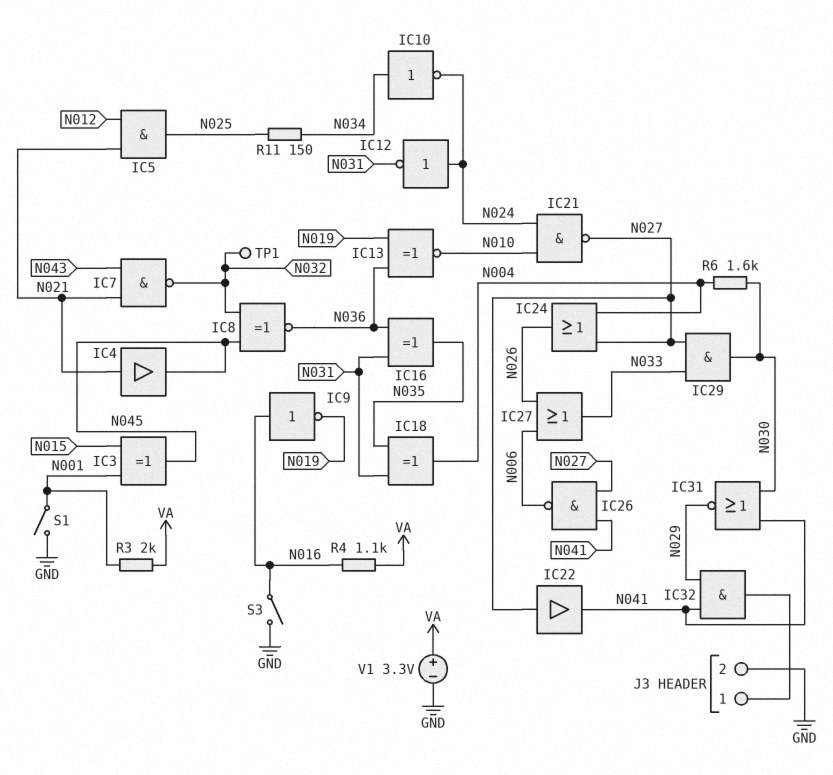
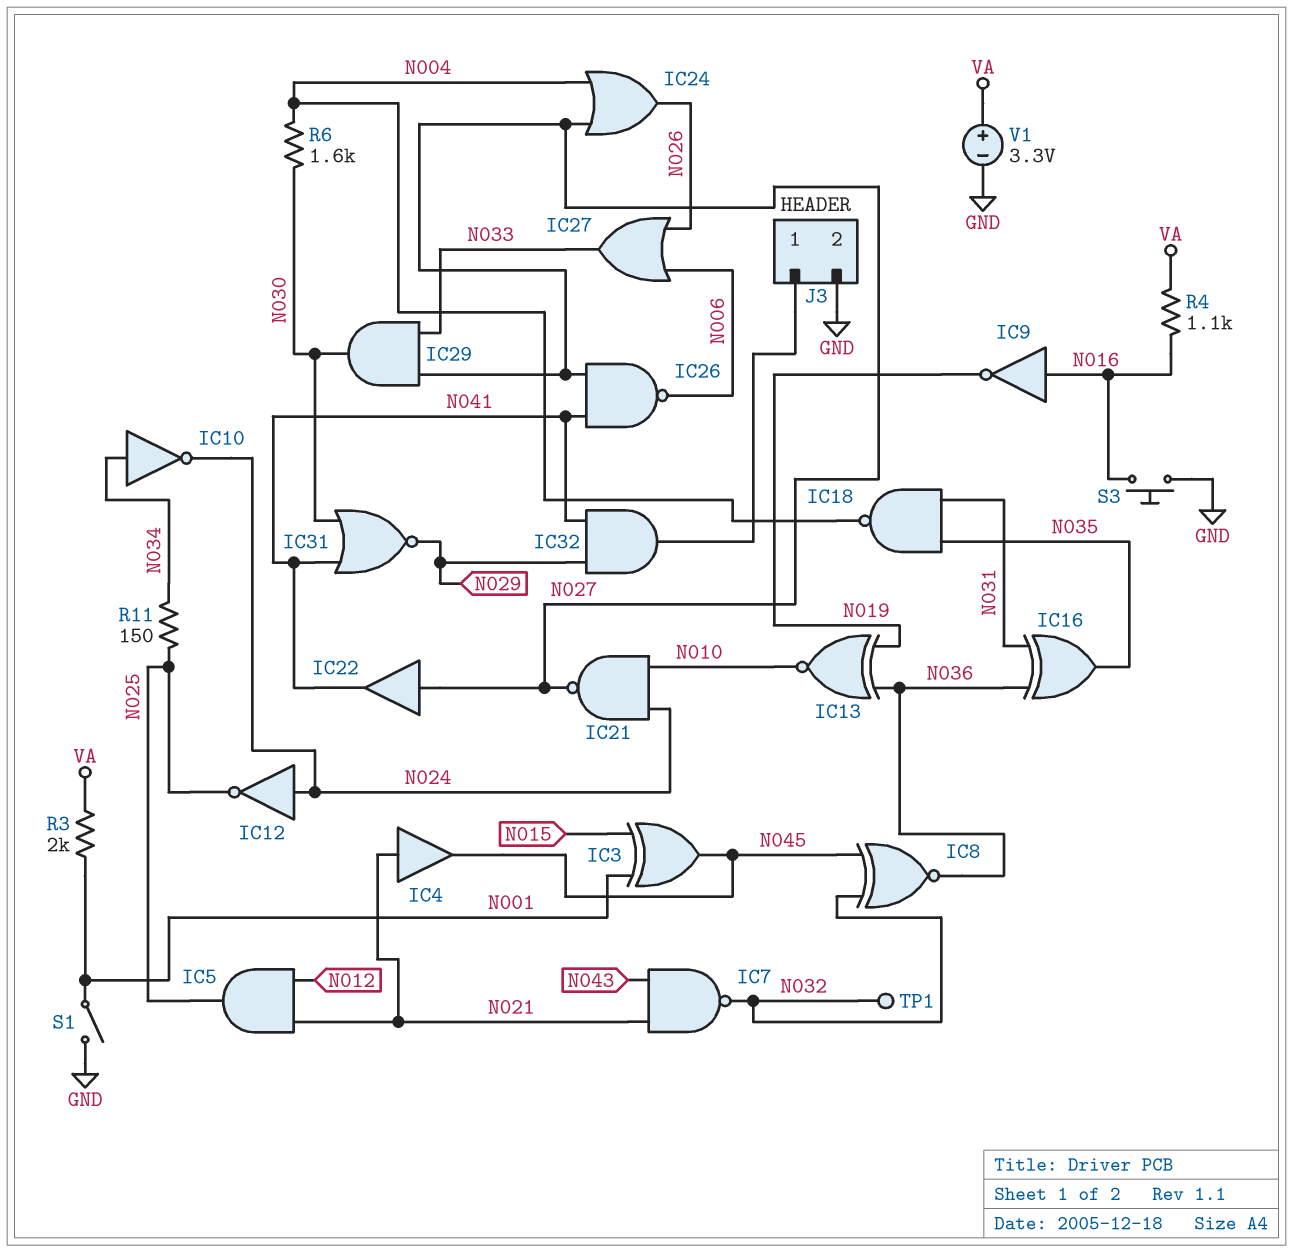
IC12: NOT (in N024, out N031) -> NOT (in N024, out N025)
IC18: XOR (in N031, in N035, out N004) -> NAND (in N031, in N035, out N004)
S3: switch (GND, N016) -> button (GND, N016)

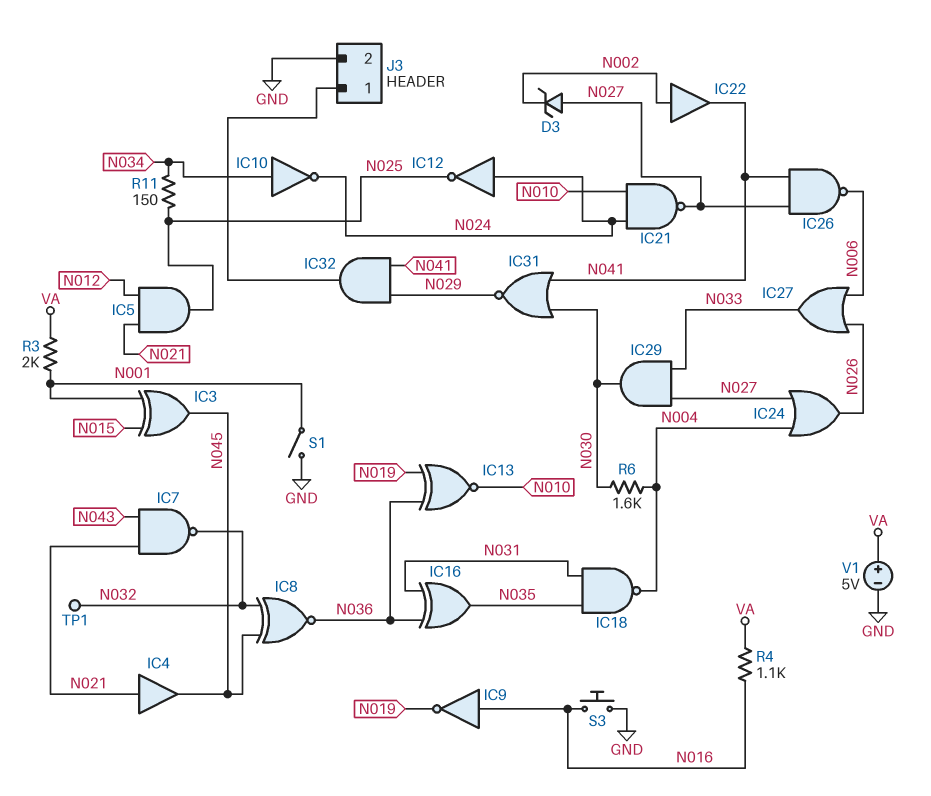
D3: none -> zener (A N027, K N002)
IC22: buffer (in N027, out N041) -> buffer (in N002, out N041)
V1: 3.3V (plus VA, minus GND) -> 5V (plus VA, minus GND)

